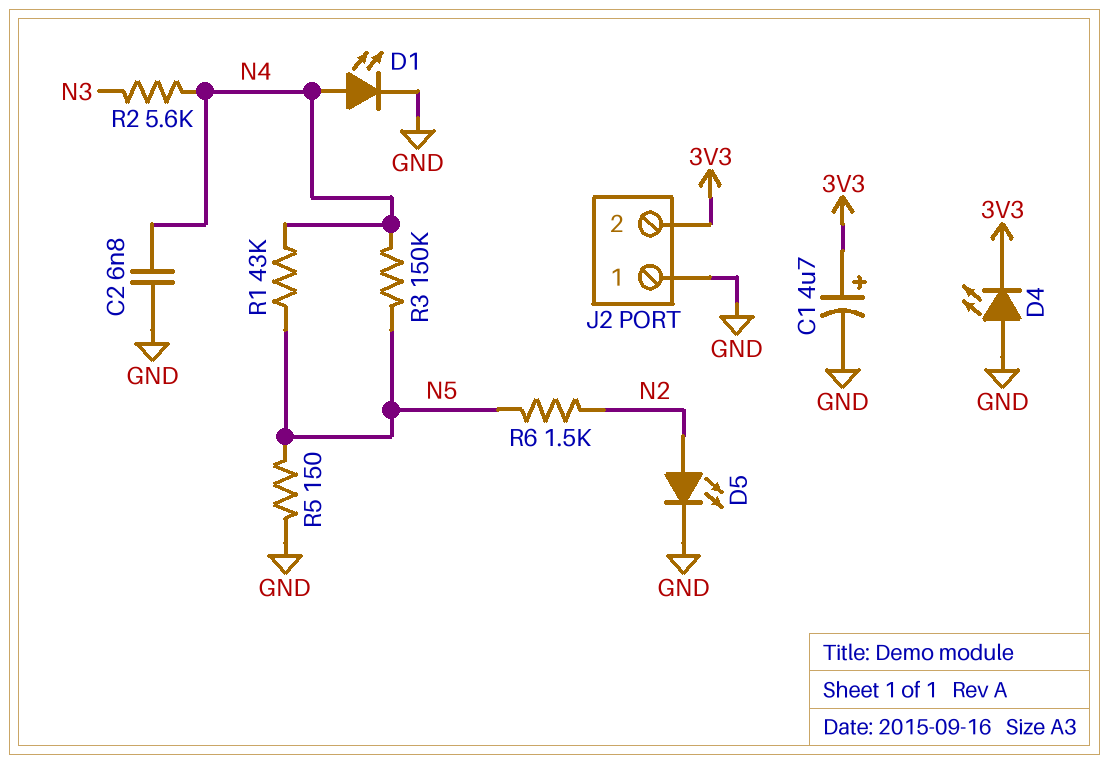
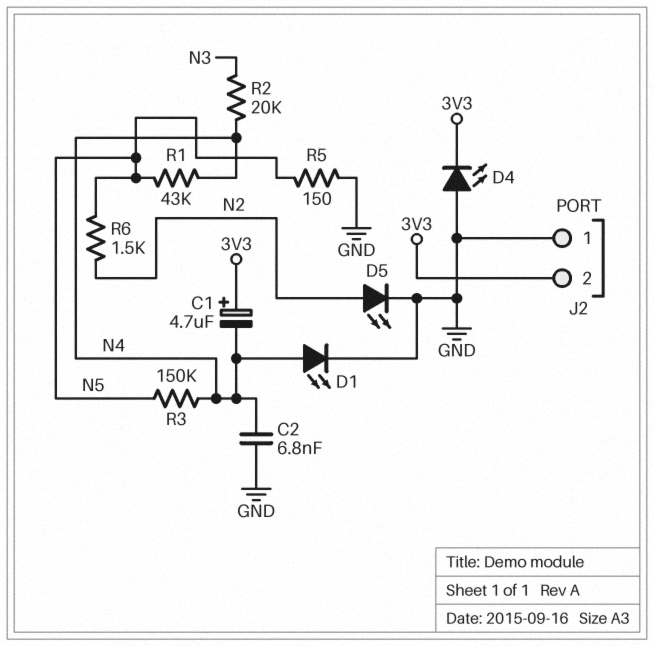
C1: 4.7uF (plus 3V3, minus GND) -> 4.7uF (plus 3V3, minus N4)
R2: 5.6k (N3, N4) -> 20k (N3, N4)

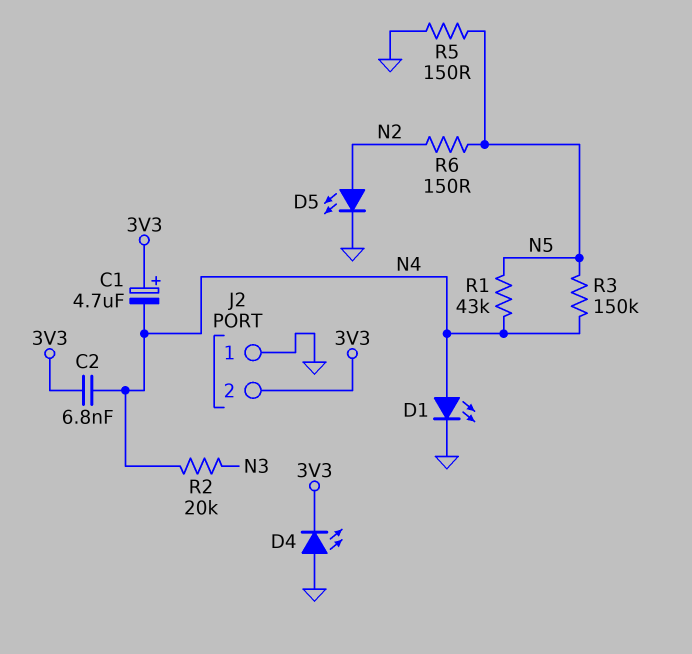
C2: 6.8nF (GND, N4) -> 6.8nF (3V3, N4)
R6: 1.5k (N2, N5) -> 150 (N2, N5)

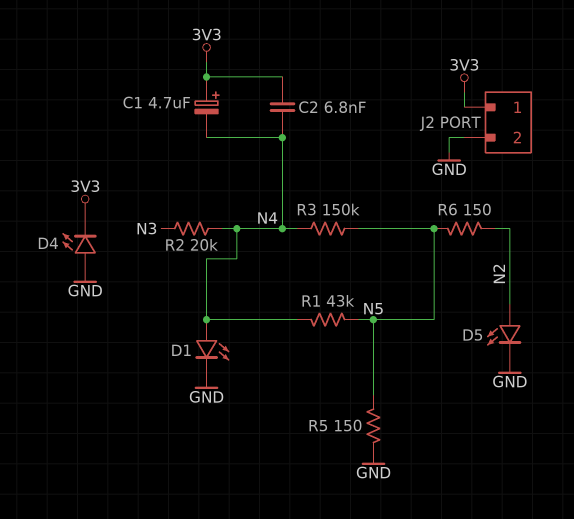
J2 pin 1: GND -> 3V3
J2 pin 2: 3V3 -> GND

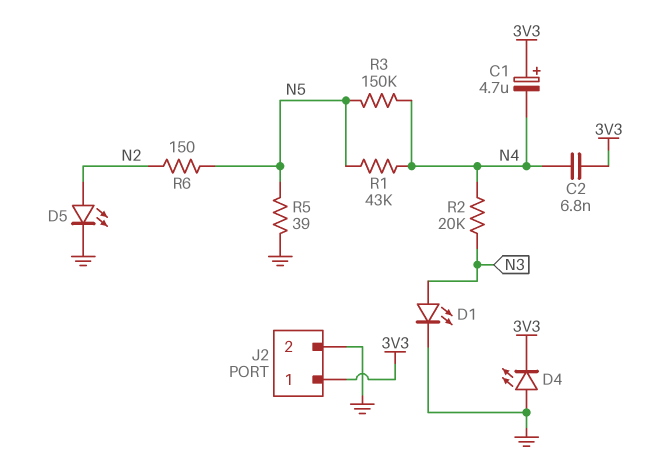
D1: LED (A N4, K GND) -> LED (A N3, K GND)
R5: 150 (GND, N5) -> 39 (GND, N5)

